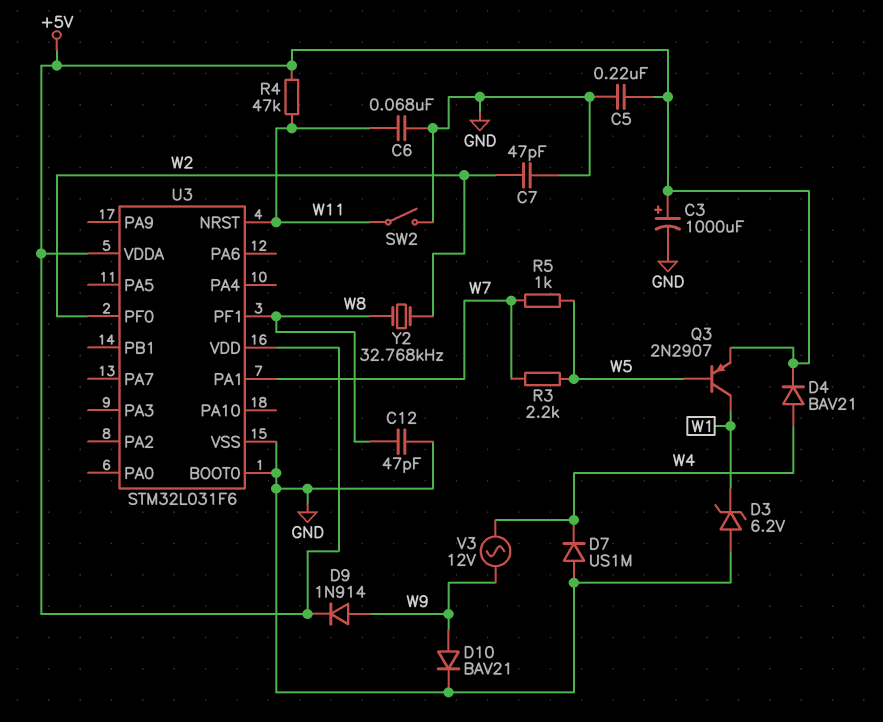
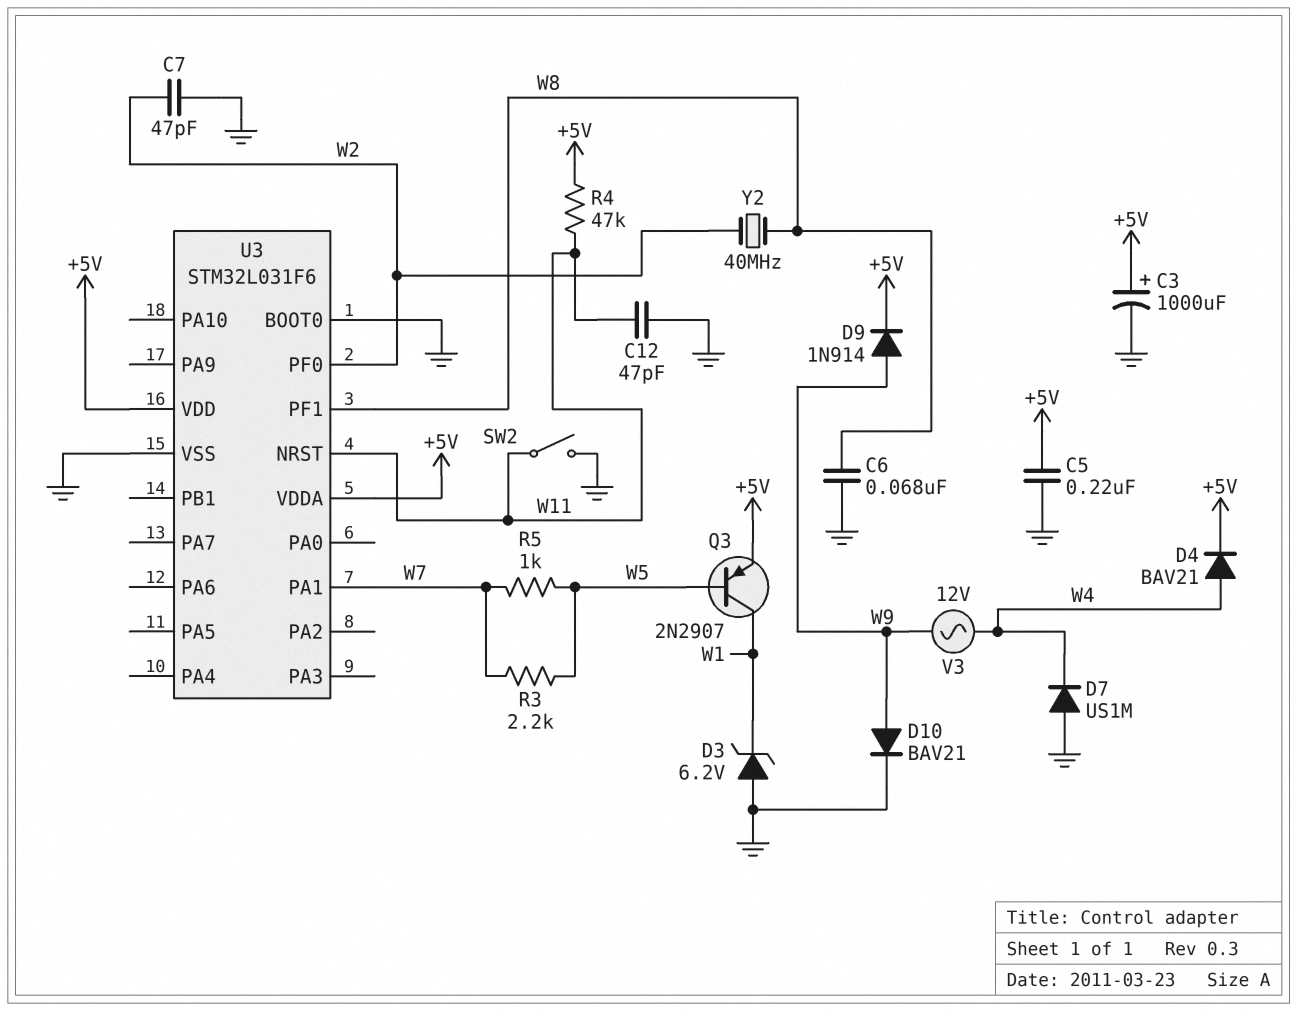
C6: 68nF (GND, W11) -> 68nF (GND, W8)
C12: 47pF (GND, W8) -> 47pF (GND, W11)
Y2: 32.768kHz (W2, W8) -> 40MHz (W2, W8)

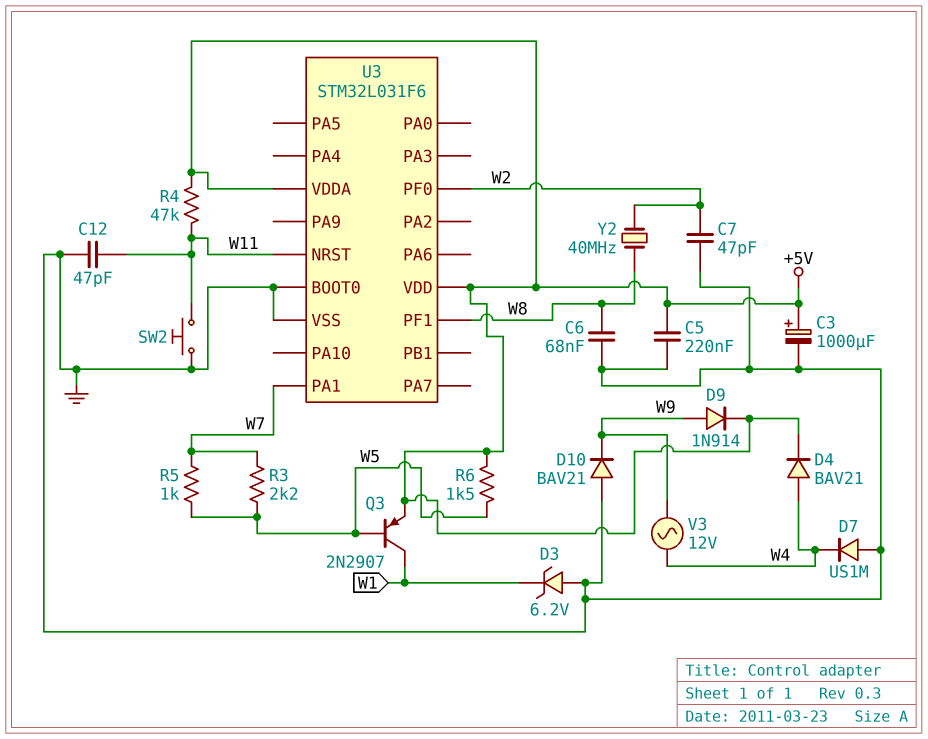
D10: diode BAV21 (A W9, K GND) -> diode BAV21 (A GND, K W9)
R6: none -> 1.5k (+5V, W5)
SW2: switch (GND, W11) -> button (GND, W11)

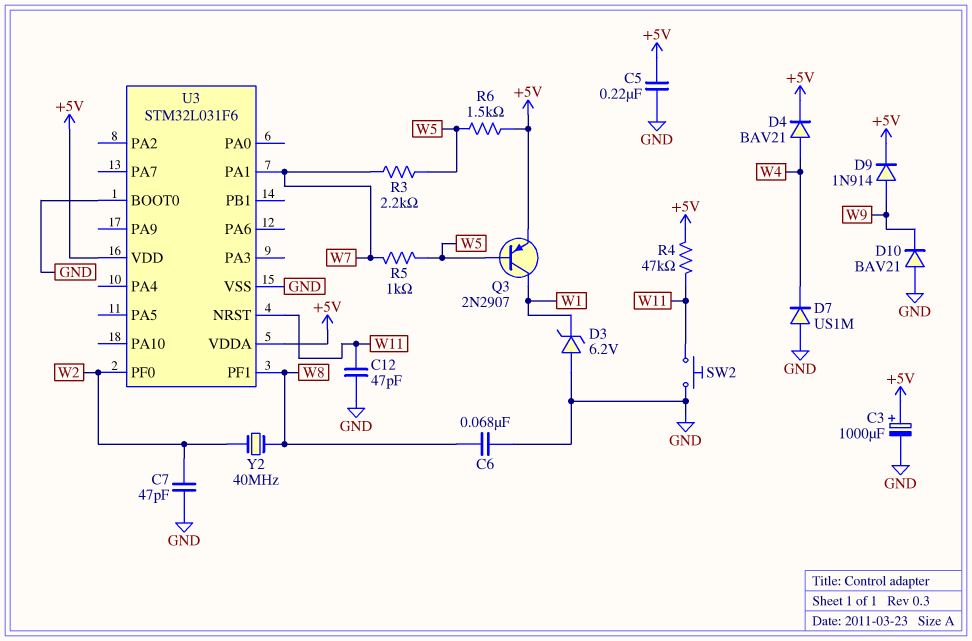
V3: AC 12V (W4, W9) -> none

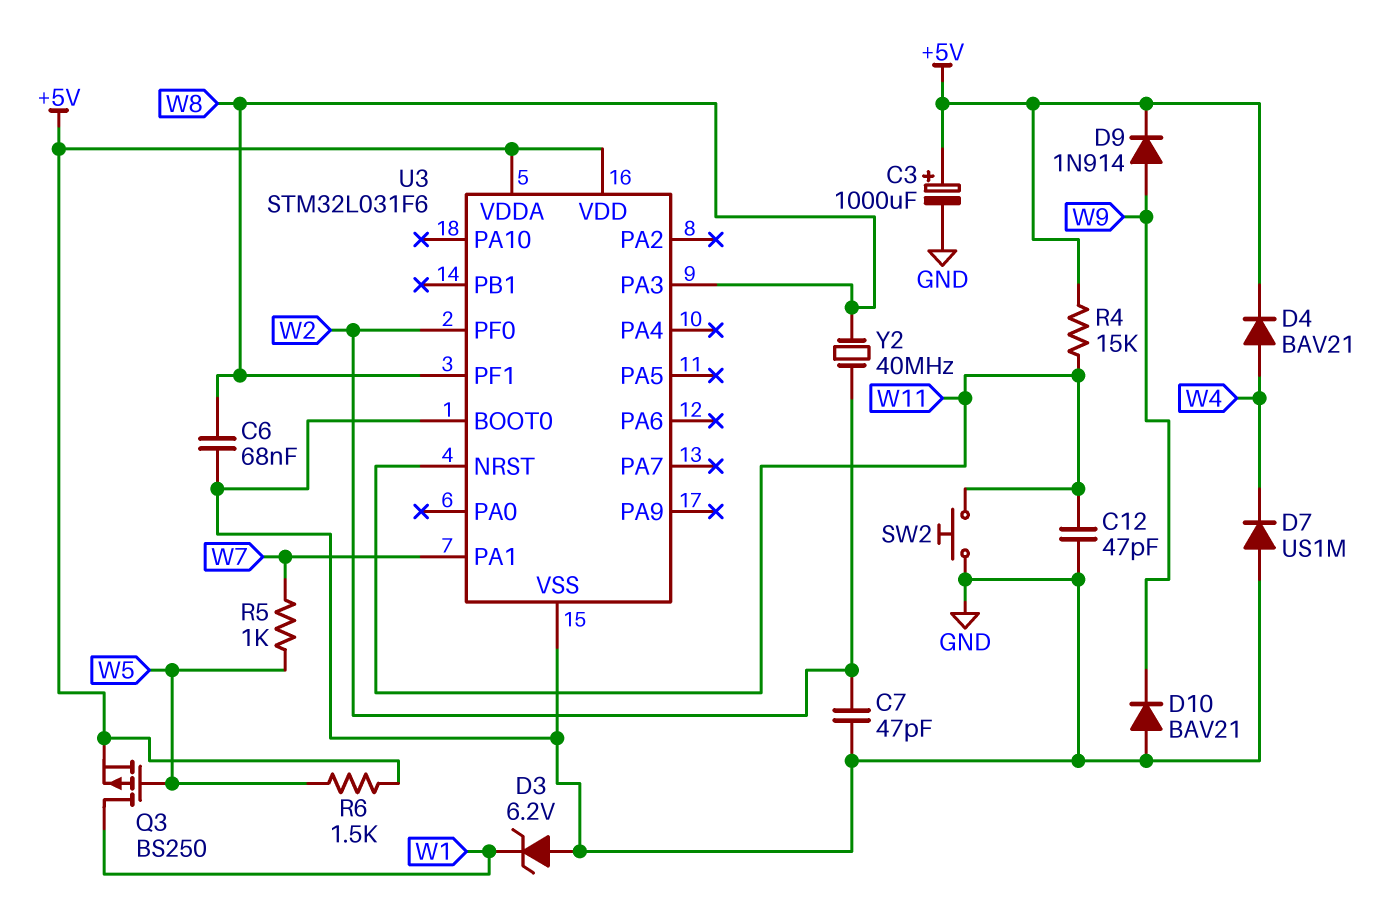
C5: 220nF (+5V, GND) -> none
Q3: PNP 2N2907 (B W5, C W1, E +5V) -> PMOS BS250 (G W5, D W1, S +5V)
R3: 2.2k (W5, W7) -> none
R4: 47k (+5V, W11) -> 15k (+5V, W11)
U3 pin PA3: none -> W8

